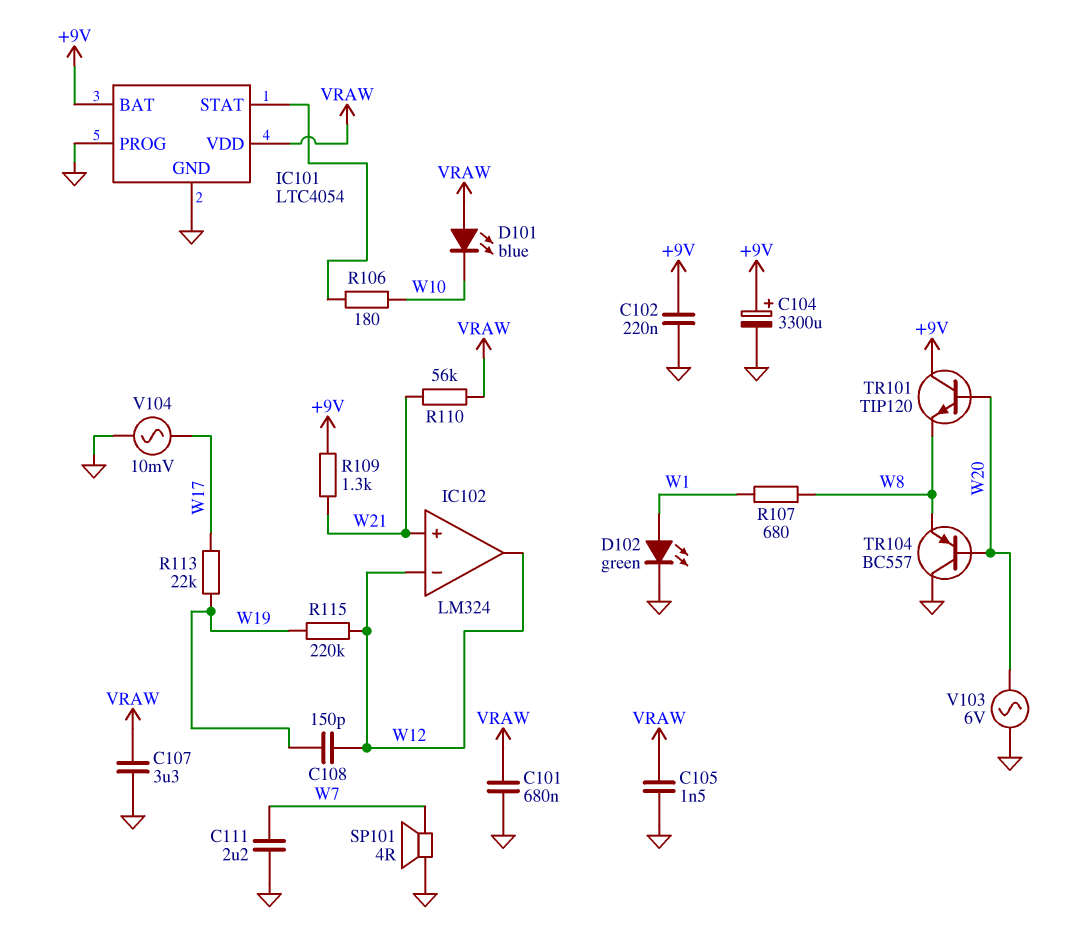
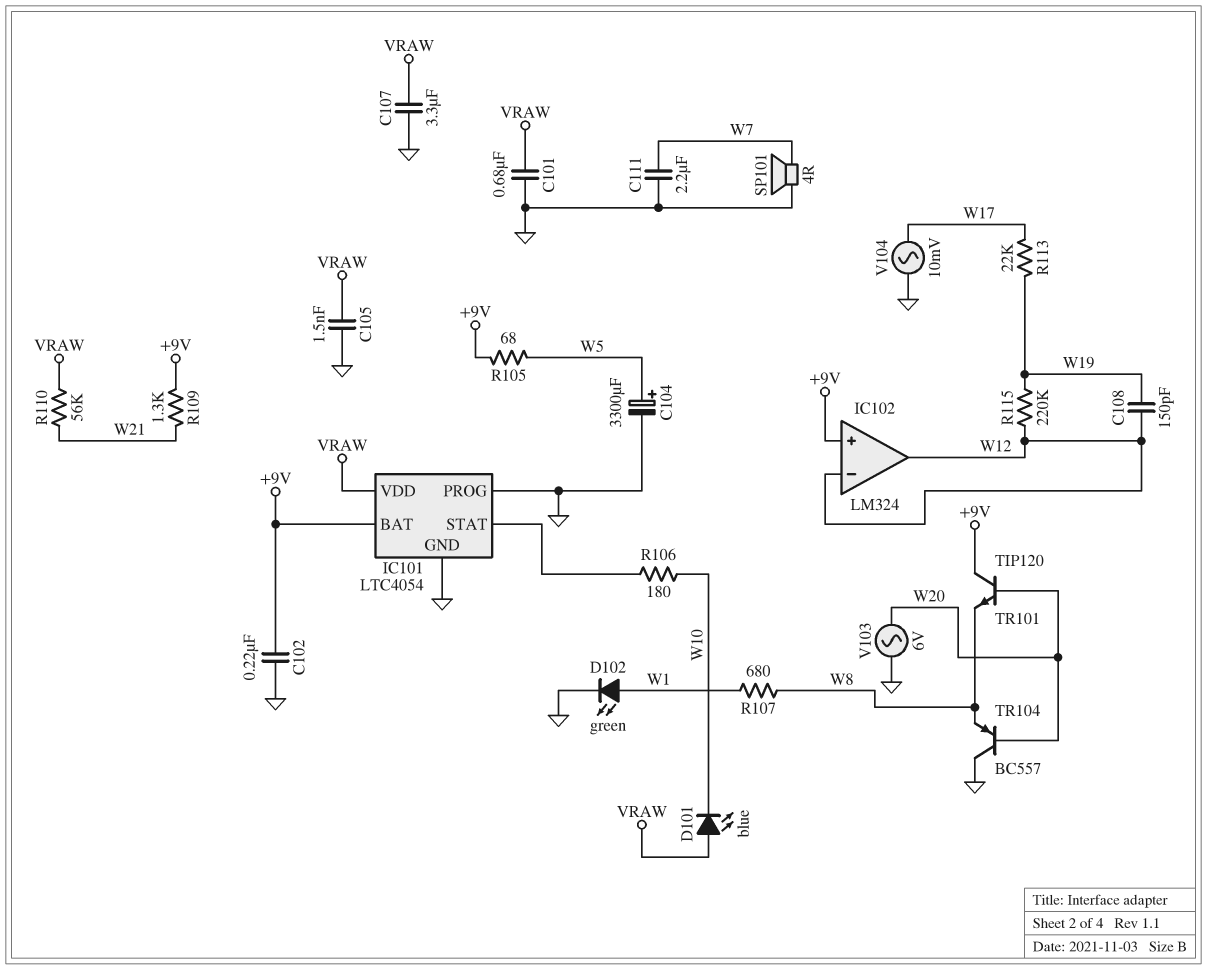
C104: 3300uF (plus +9V, minus GND) -> 3300uF (plus W5, minus GND)
IC102 pin in+: W21 -> +9V
R105: none -> 68 (+9V, W5)

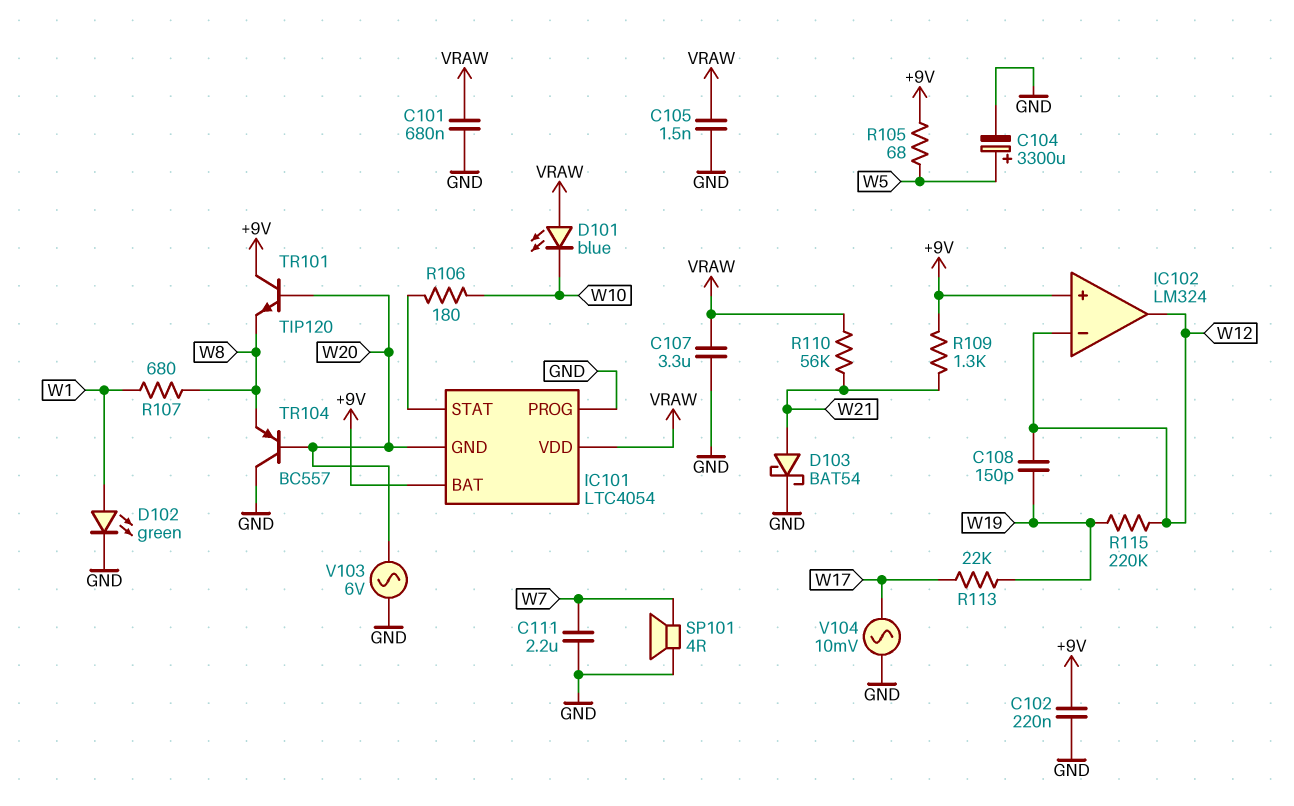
D103: none -> schottky BAT54 (A W21, K GND)
IC101 pin GND: GND -> W20

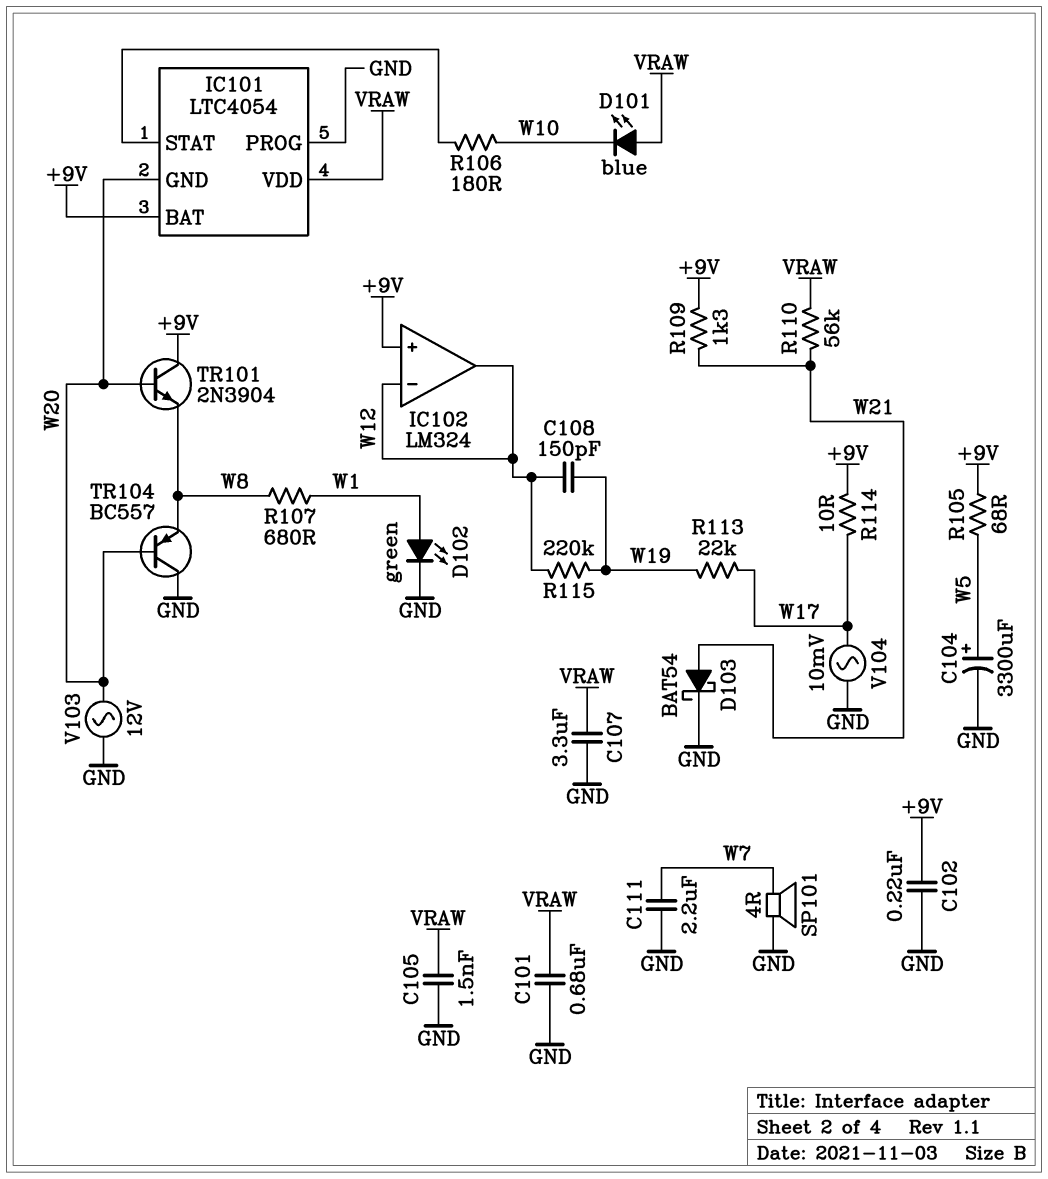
R114: none -> 10 (+9V, W17)
TR101: NPN TIP120 (B W20, C +9V, E W8) -> NPN 2N3904 (B W20, C +9V, E W8)
V103: AC 6V (GND, W20) -> AC 12V (GND, W20)

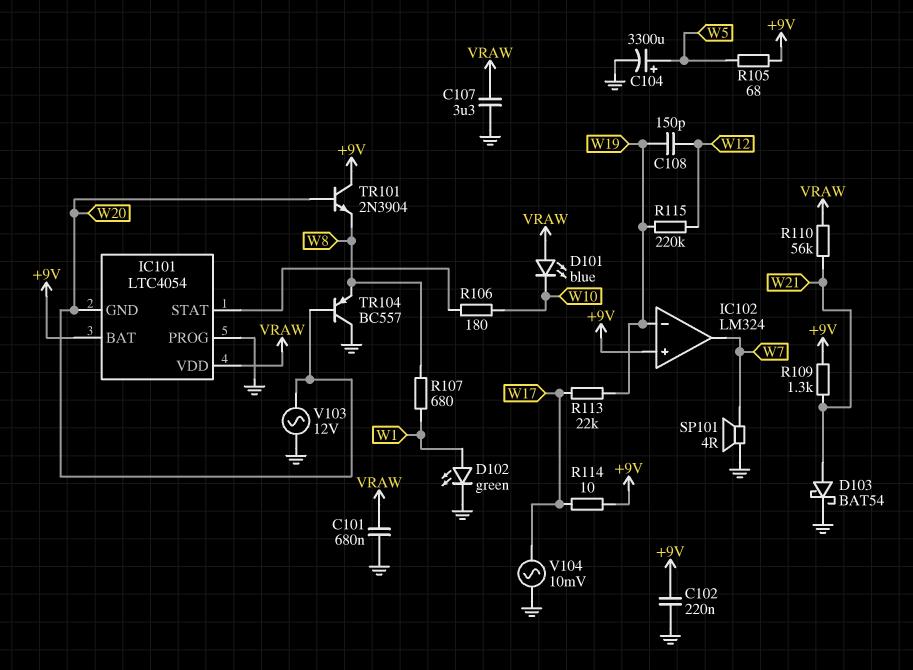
C105: 1.5nF (GND, VRAW) -> none
C111: 2.2uF (GND, W7) -> none
IC102 pin in-: W12 -> W19
IC102 pin out: W12 -> W7

